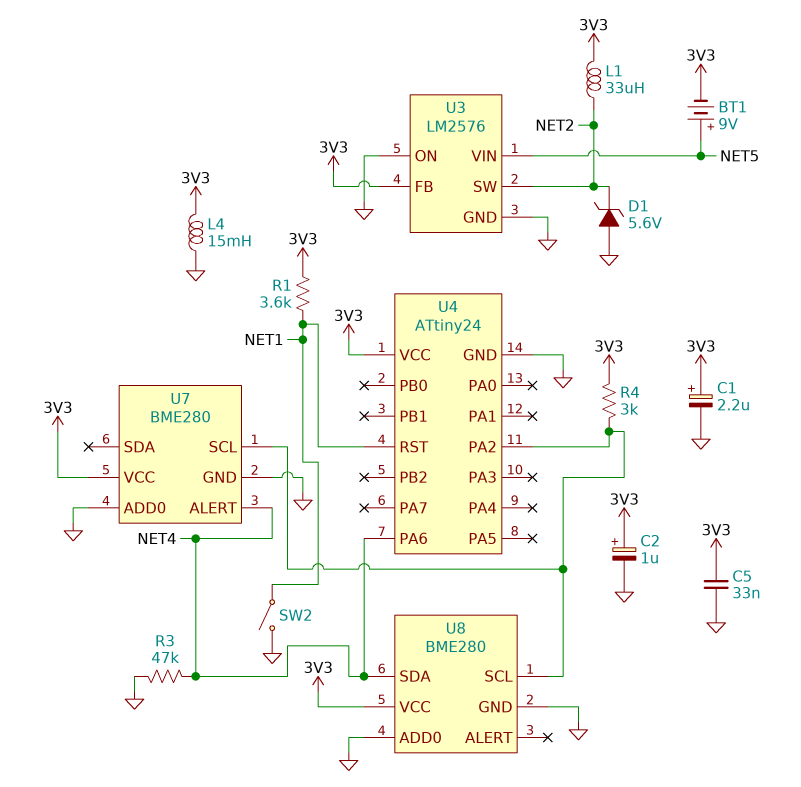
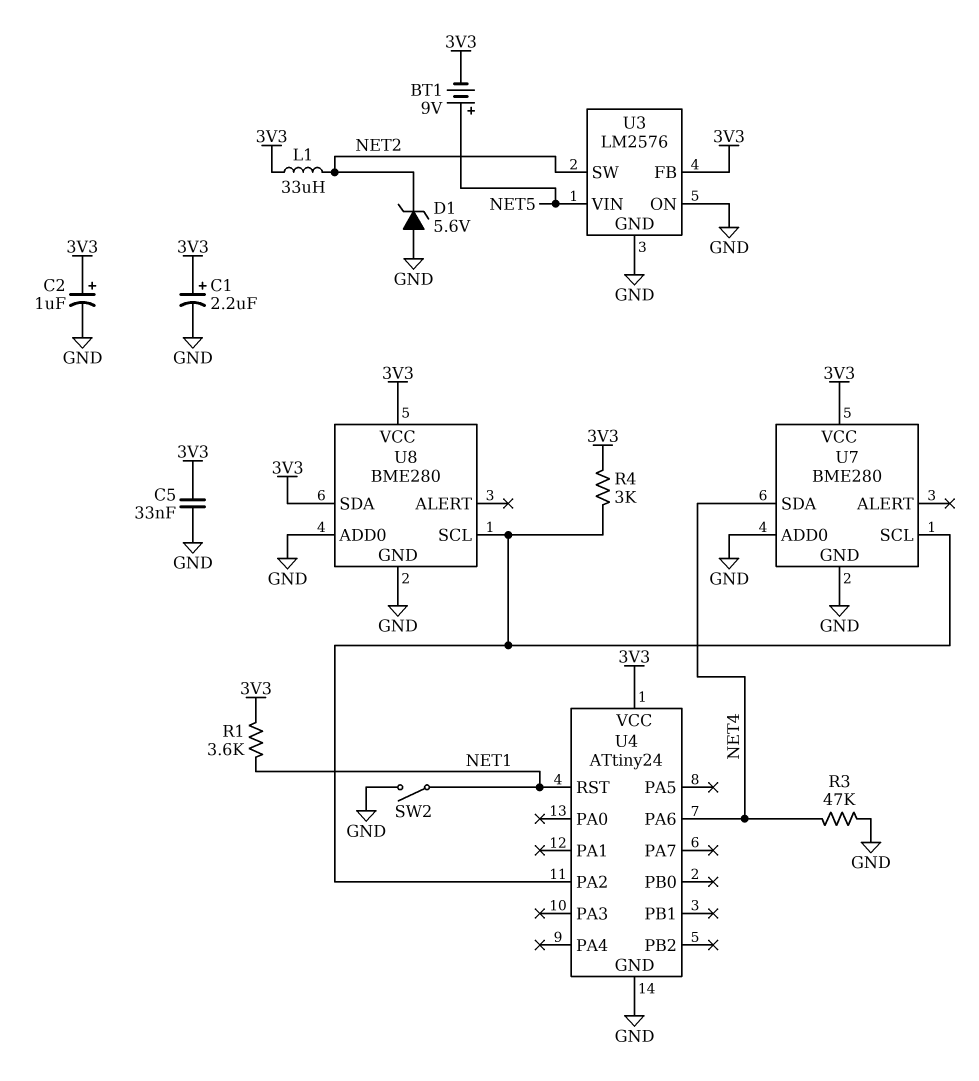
L4: 15mH (3V3, GND) -> none
U7 pin ALERT: NET4 -> none
U7 pin SDA: none -> NET4
U8 pin SDA: NET4 -> 3V3

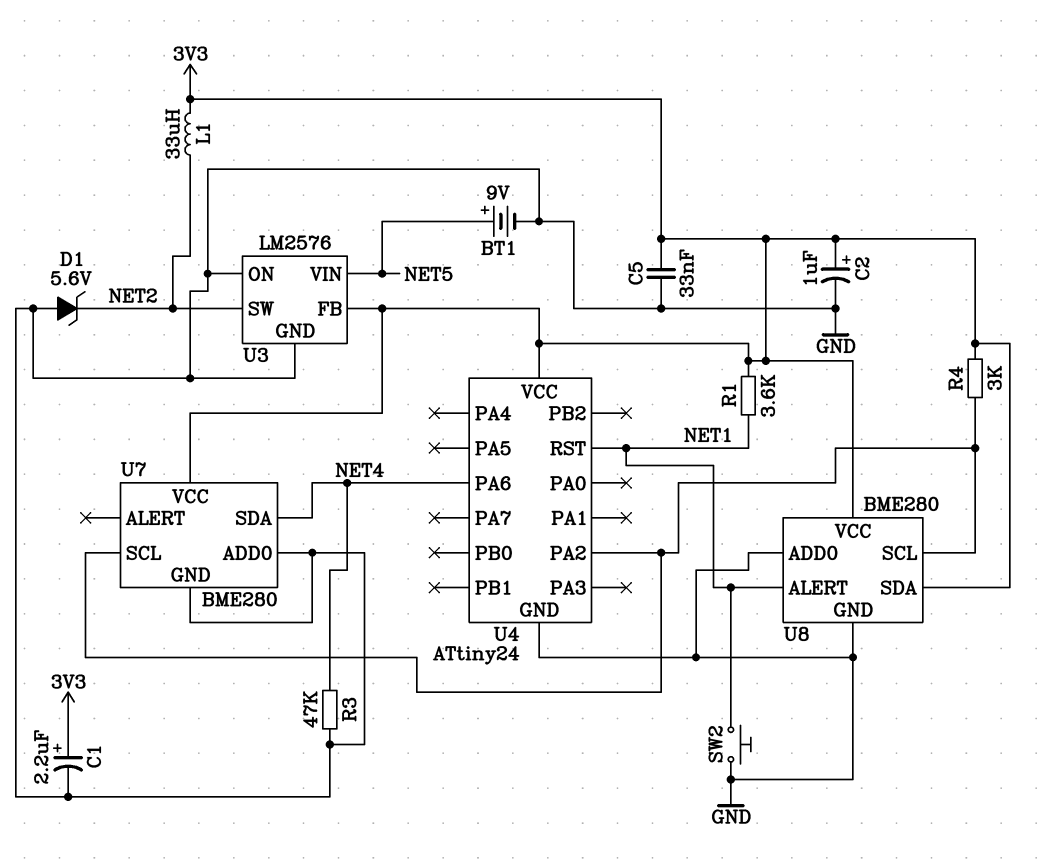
BT1: 9V (plus NET5, minus 3V3) -> 9V (plus NET5, minus GND)
SW2: switch (GND, NET1) -> button (GND, NET1)
U8 pin ALERT: none -> NET1

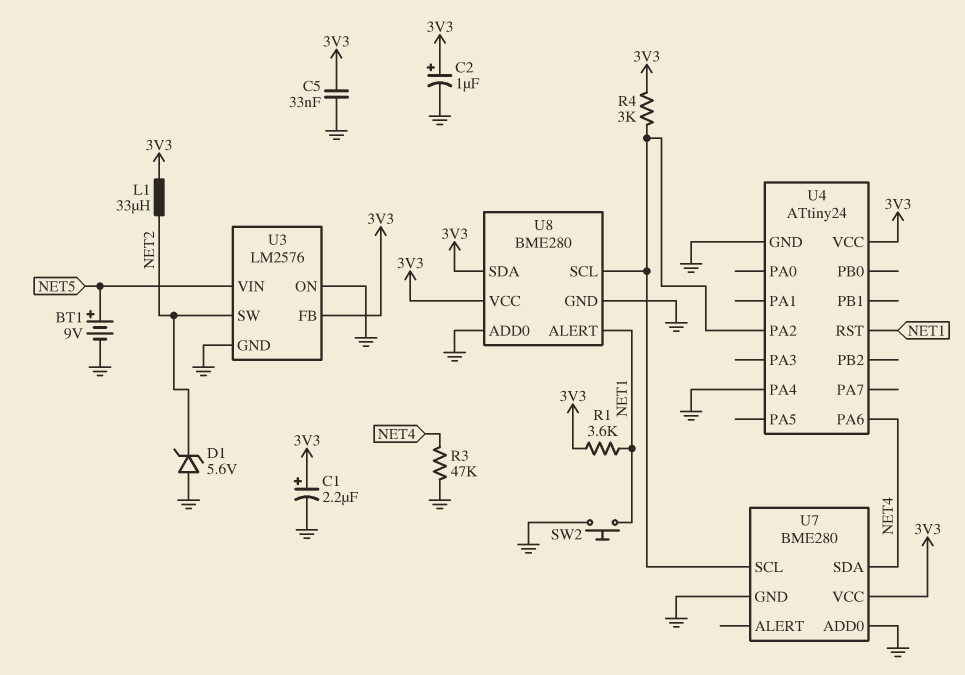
U4 pin PA4: none -> GND

